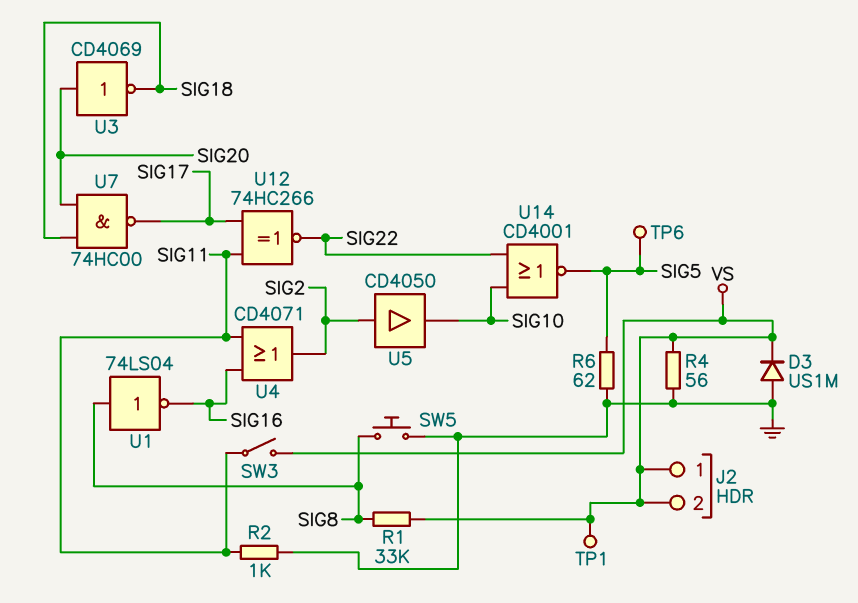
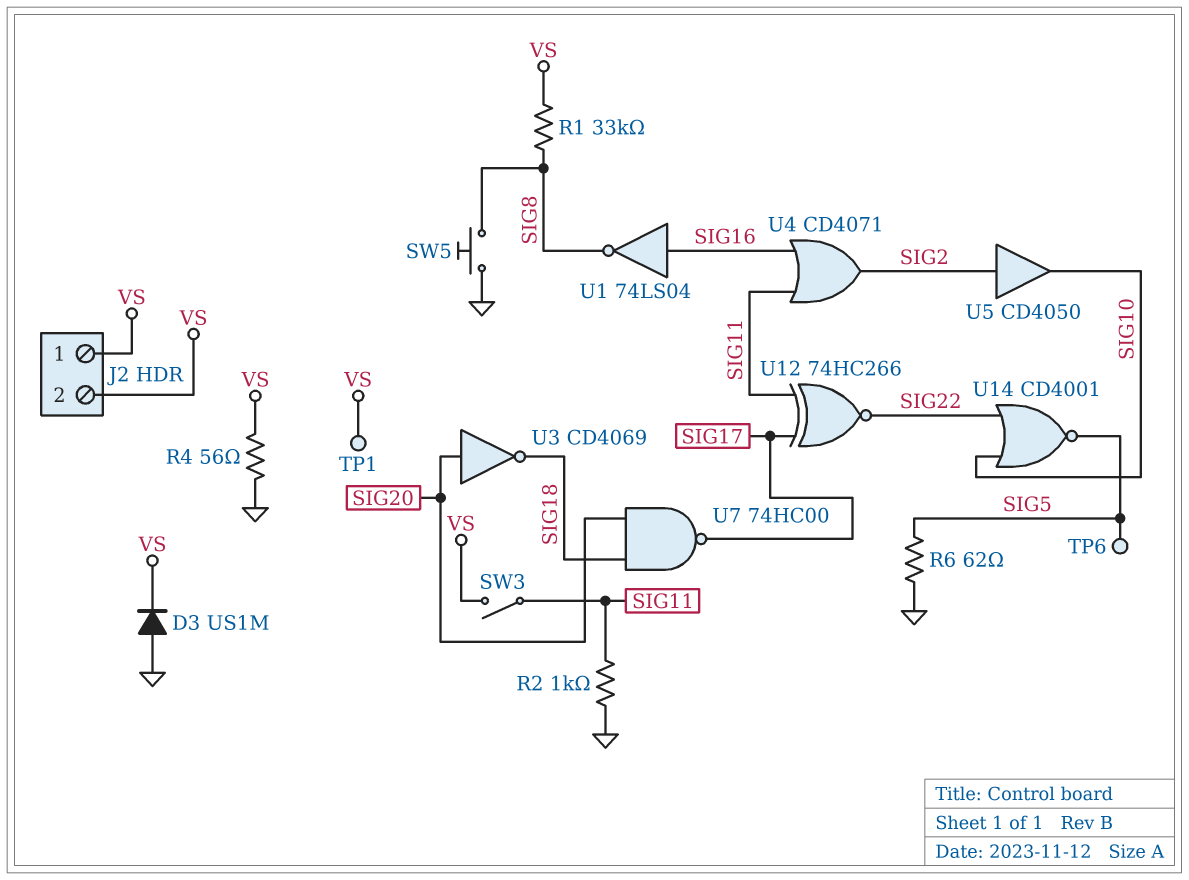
U1: NOT 74LS04 (in SIG8, out SIG16) -> NOT 74LS04 (in SIG16, out SIG8)

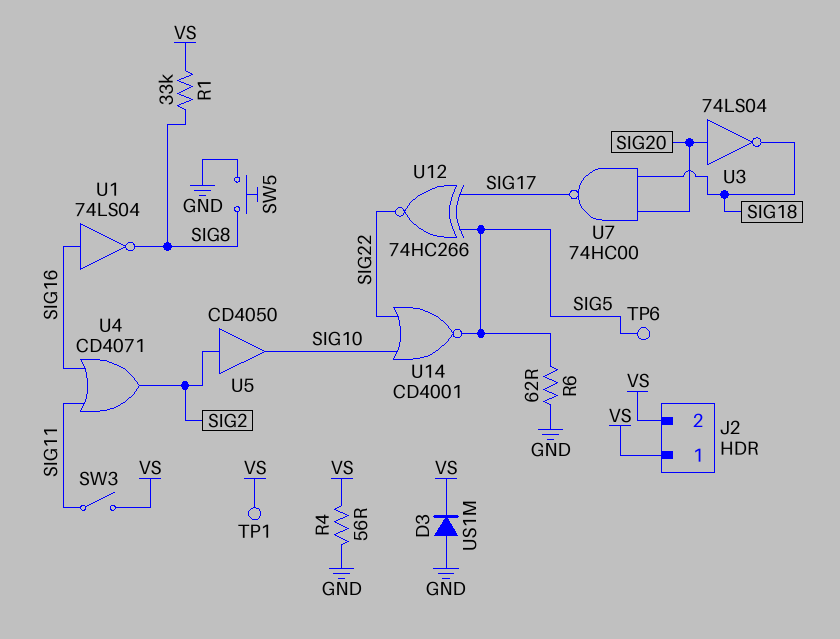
R2: 1k (GND, SIG11) -> none
U3: NOT CD4069 (in SIG20, out SIG18) -> NOT 74LS04 (in SIG20, out SIG18)
U12: XNOR 74HC266 (in SIG11, in SIG17, out SIG22) -> XNOR 74HC266 (in SIG5, in SIG17, out SIG22)

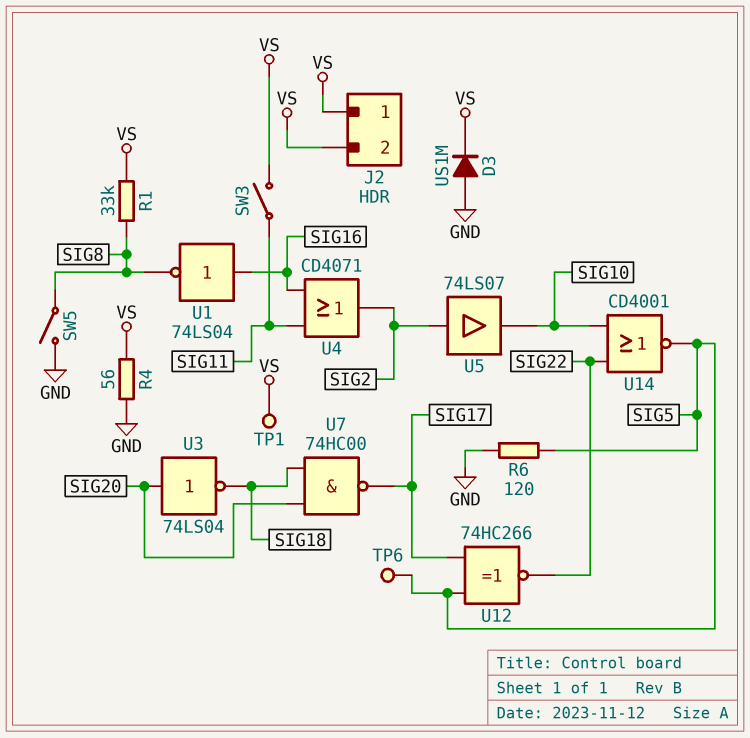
R6: 62 (GND, SIG5) -> 120 (GND, SIG5)
SW5: button (GND, SIG8) -> switch (GND, SIG8)
U5: buffer CD4050 (in SIG2, out SIG10) -> buffer 74LS07 (in SIG2, out SIG10)

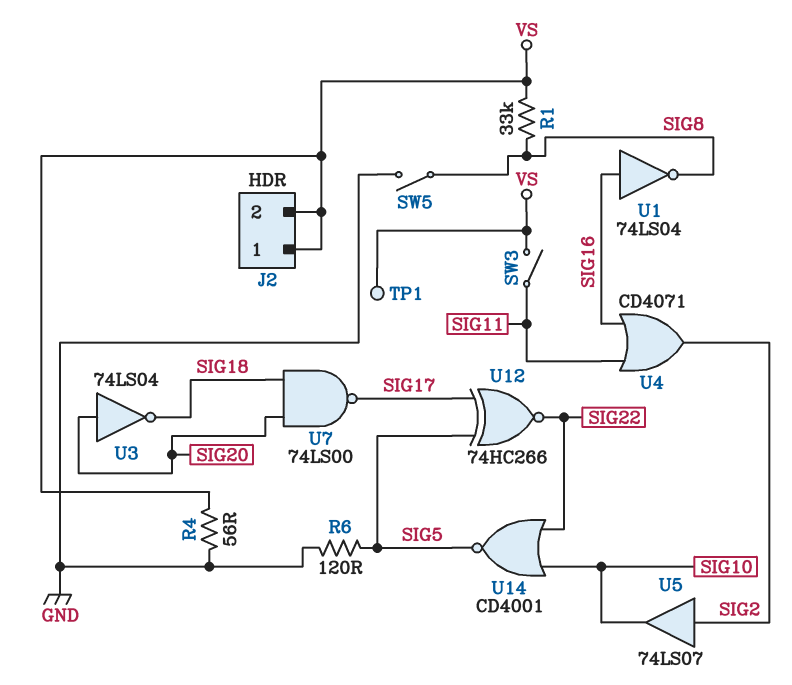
D3: diode US1M (A GND, K VS) -> none
TP6: test point (SIG5) -> none
U7: NAND 74HC00 (in SIG18, in SIG20, out SIG17) -> NAND 74LS00 (in SIG18, in SIG20, out SIG17)

